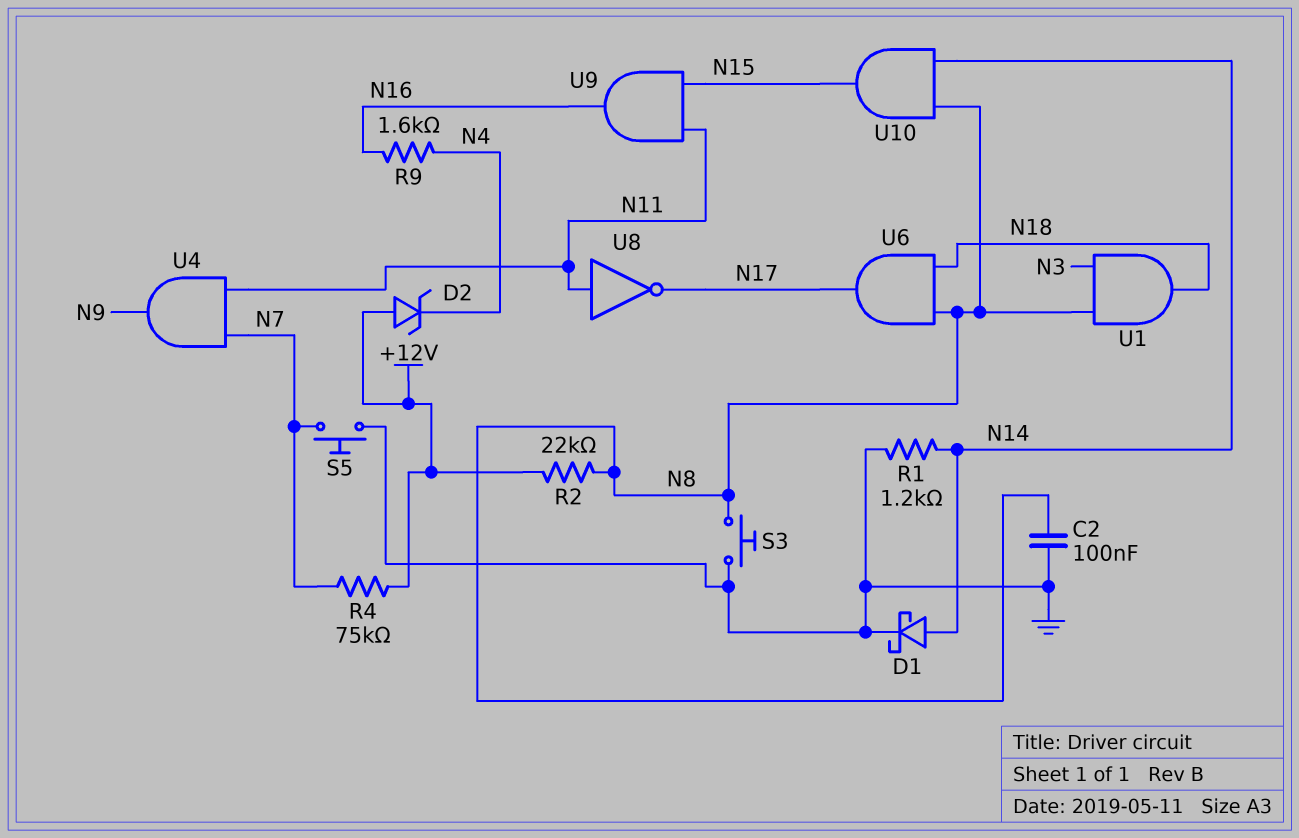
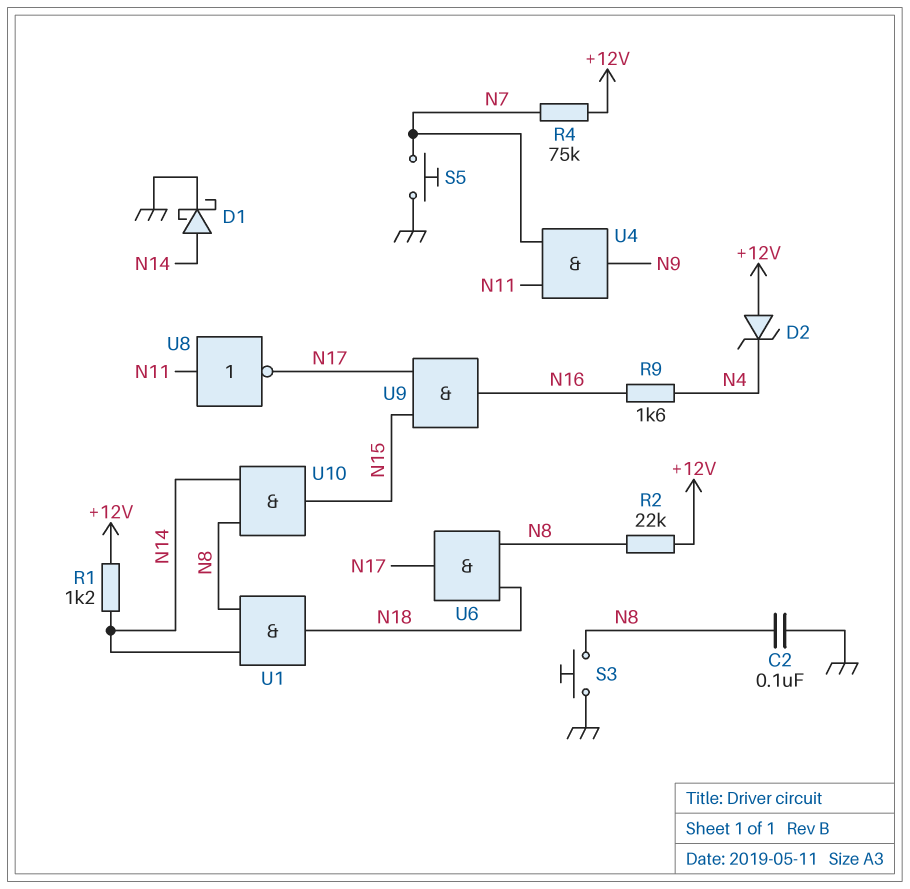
R1: 1.2k (GND, N14) -> 1.2k (+12V, N14)
U1: AND (in N3, in N8, out N18) -> AND (in N8, in N14, out N18)
U9: AND (in N11, in N15, out N16) -> AND (in N15, in N17, out N16)

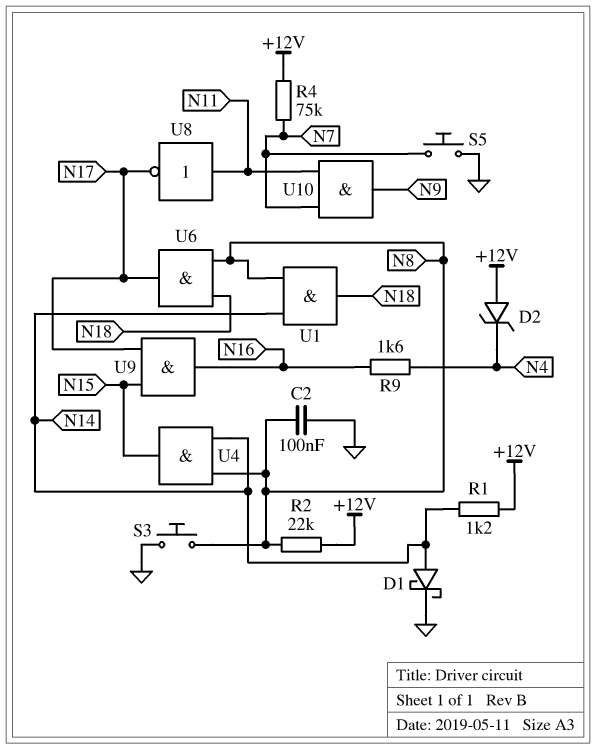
U4: AND (in N7, in N11, out N9) -> AND (in N8, in N14, out N15)
U10: AND (in N8, in N14, out N15) -> AND (in N7, in N11, out N9)

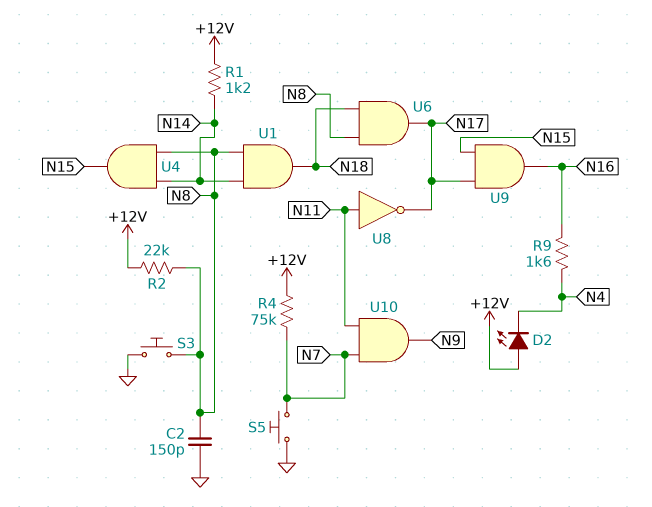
C2: 100nF (GND, N8) -> 150pF (GND, N8)
D1: schottky (A N14, K GND) -> none
D2: zener (A +12V, K N4) -> LED (A +12V, K N4)

